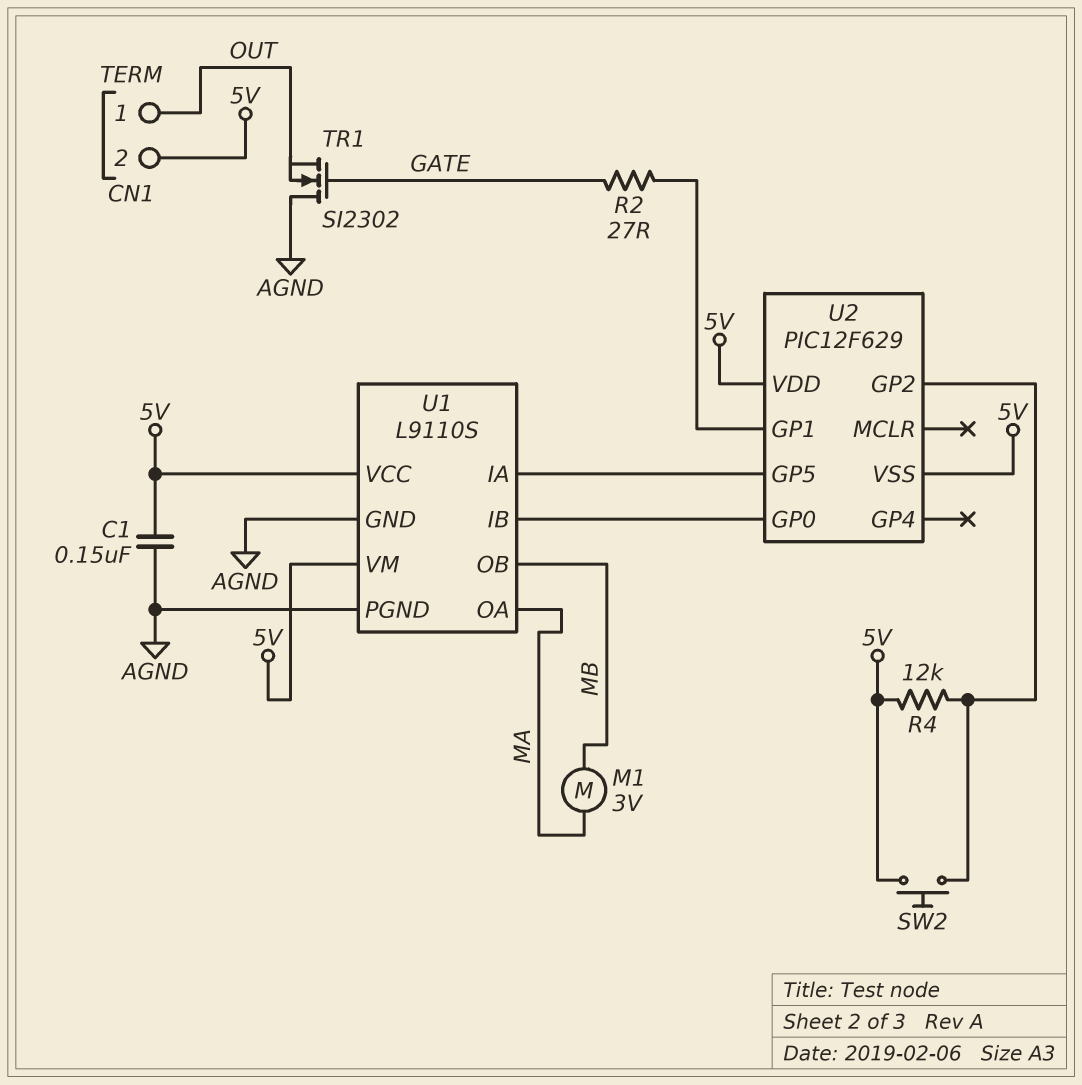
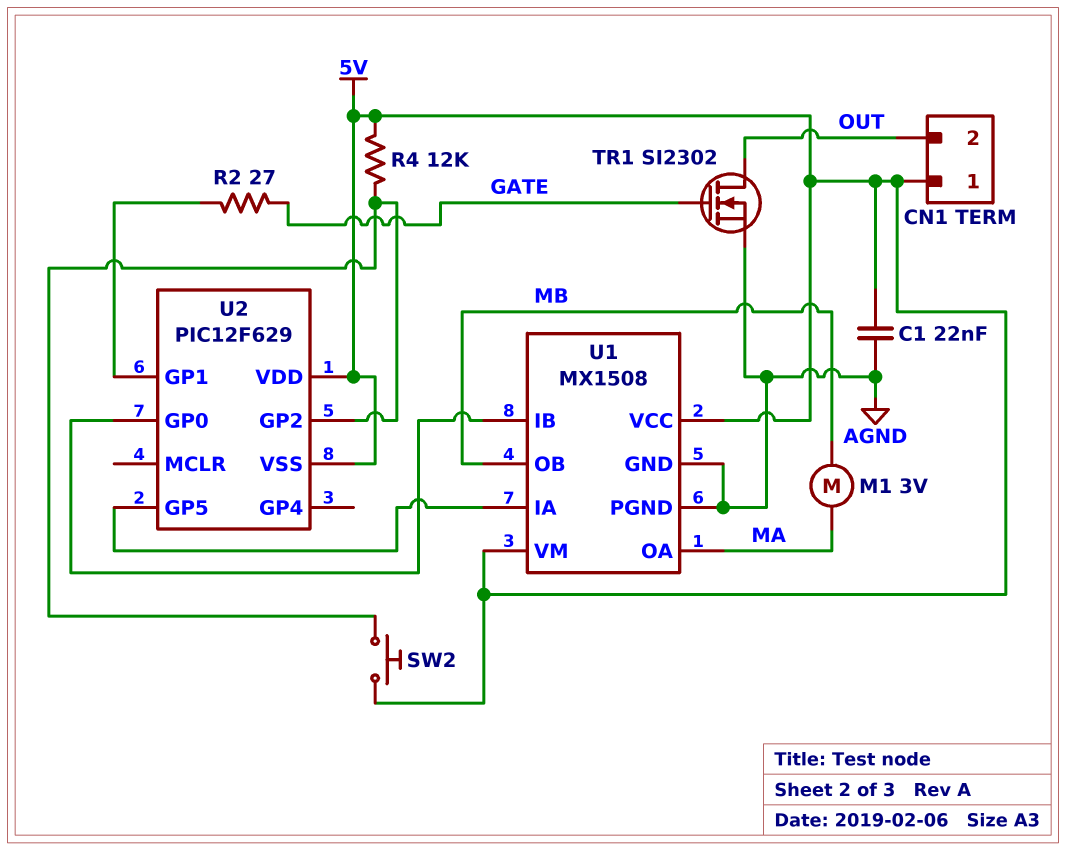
C1: 150nF (5V, AGND) -> 22nF (5V, AGND)
CN1 pin 1: OUT -> 5V
CN1 pin 2: 5V -> OUT
TR1: NMOS SI2302 (G GATE, D AGND, S OUT) -> NMOS SI2302 (G GATE, D OUT, S AGND)
U1: L9110S -> MX1508

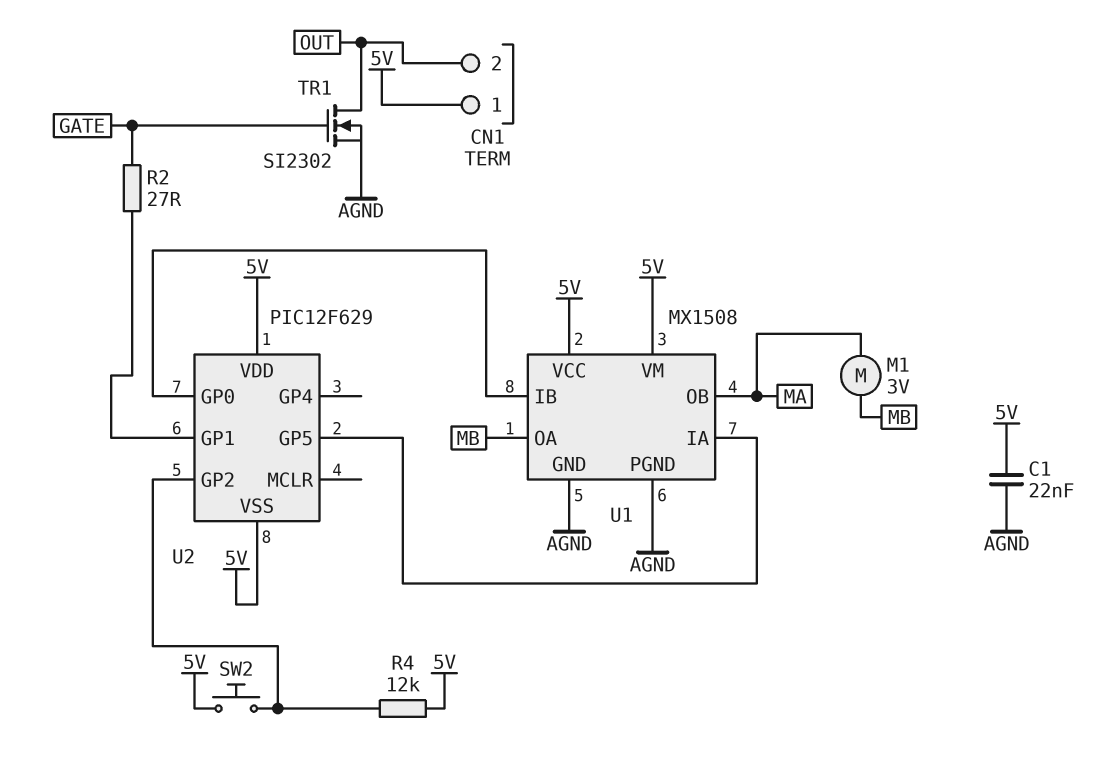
U1 pin OA: MA -> MB
U1 pin OB: MB -> MA

